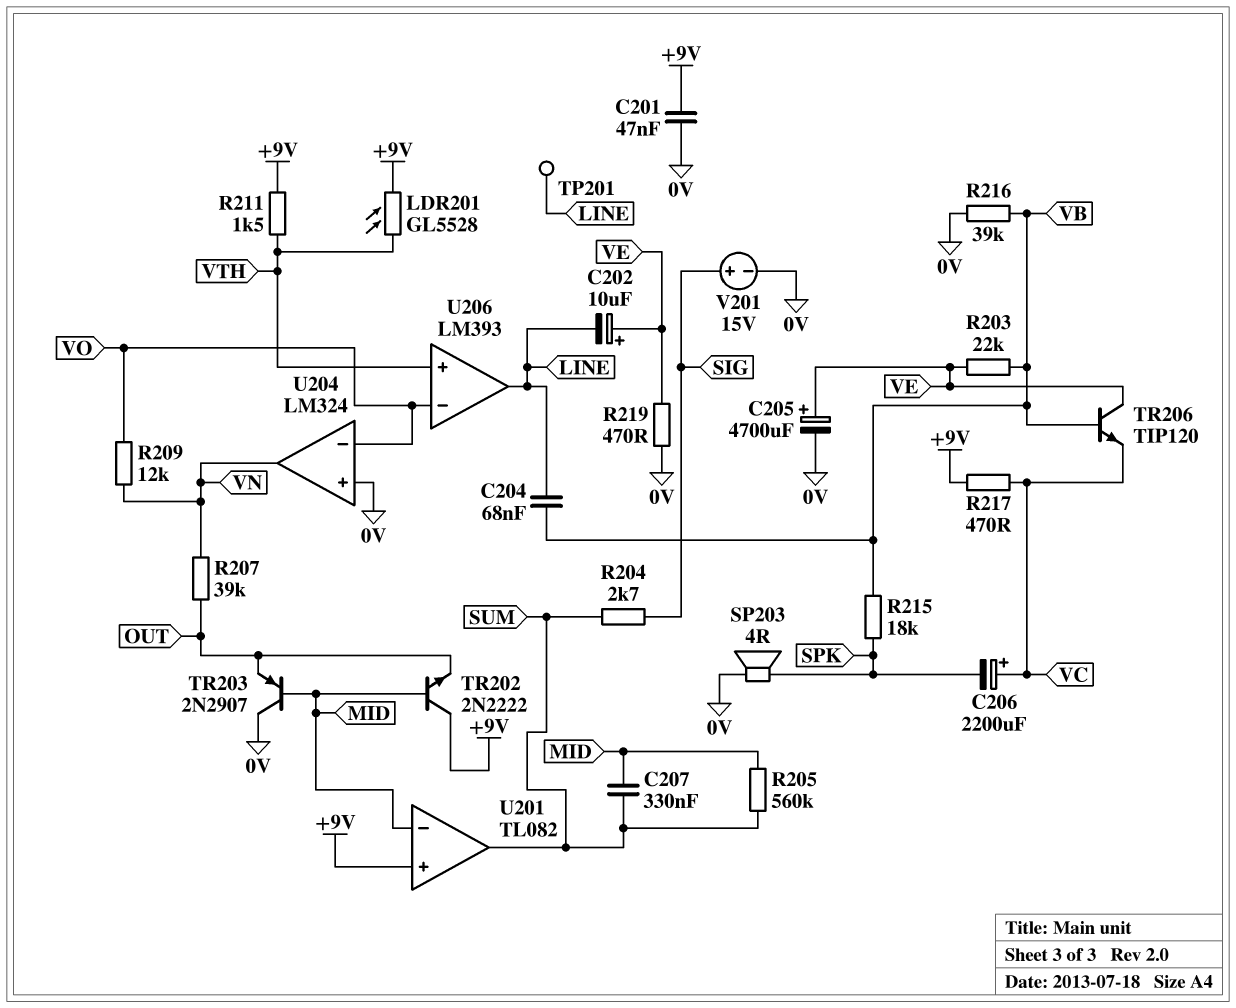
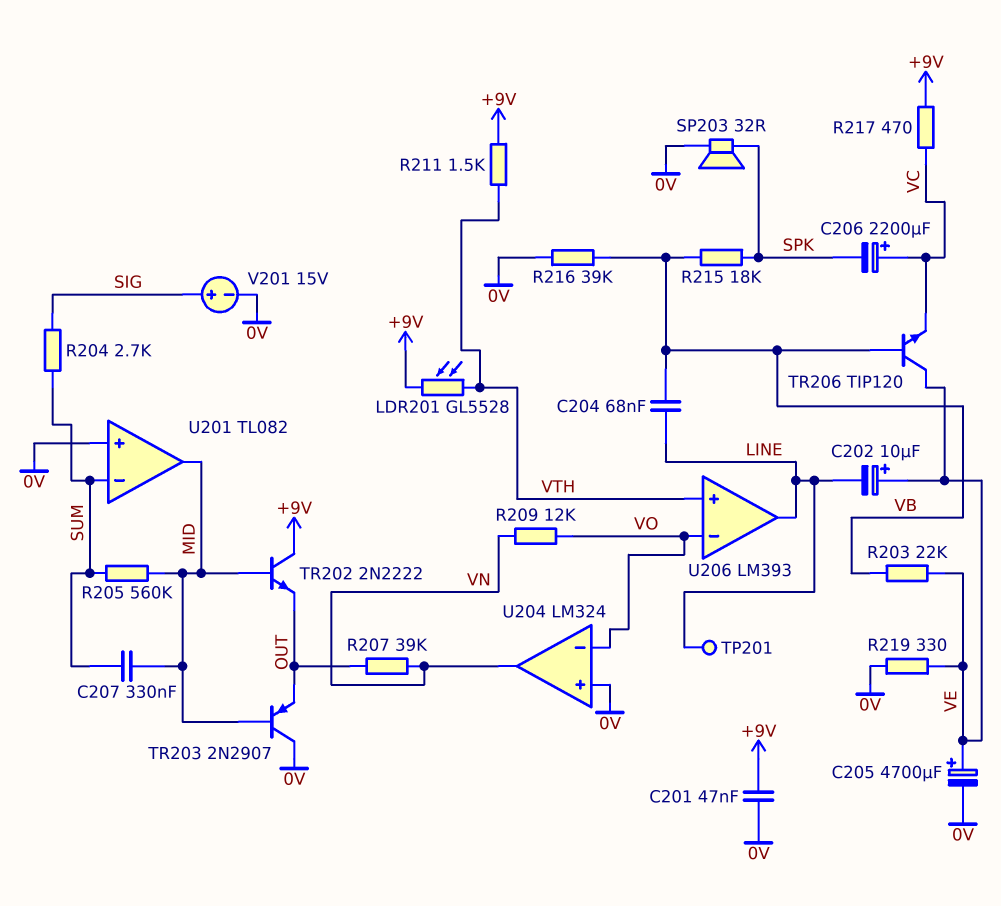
R219: 470 (0V, VE) -> 330 (0V, VE)
SP203: speaker 4R (0V, SPK) -> speaker 32R (0V, SPK)
U201 pin in+: +9V -> 0V
U201 pin in-: MID -> SUM
U201 pin out: SUM -> MID

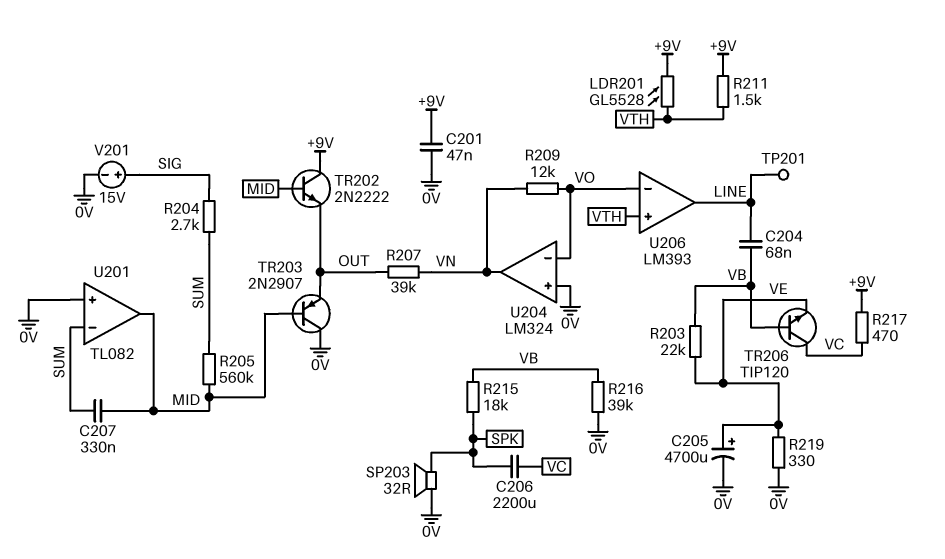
C202: 10uF (plus VE, minus LINE) -> none
C206: 2200uF (plus VC, minus SPK) -> 2200uF (SPK, VC)
TR206: NPN TIP120 (B VB, C VE, E VC) -> NPN TIP120 (B VB, C VC, E VE)

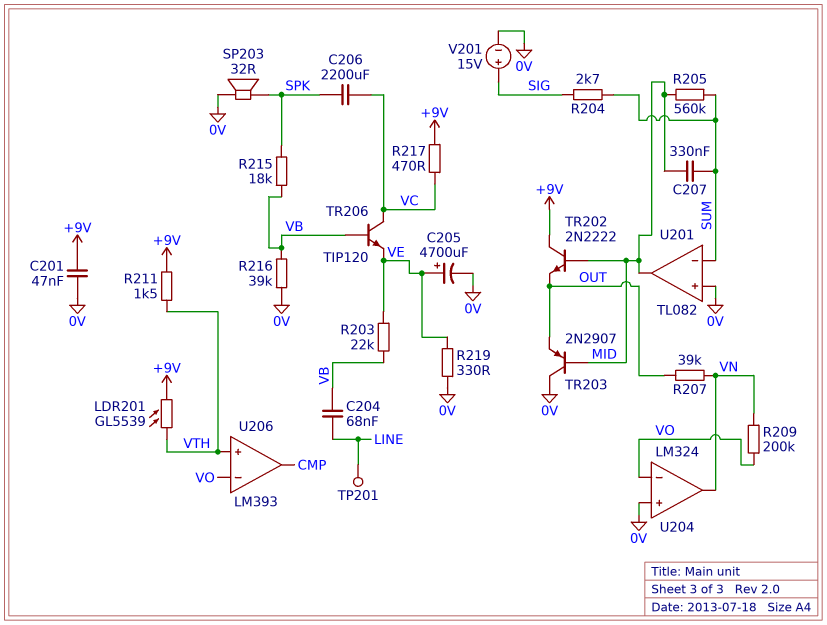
LDR201: GL5528 (+9V, VTH) -> GL5539 (+9V, VTH)
R209: 12k (VN, VO) -> 200k (VN, VO)
U206 pin out: LINE -> CMP

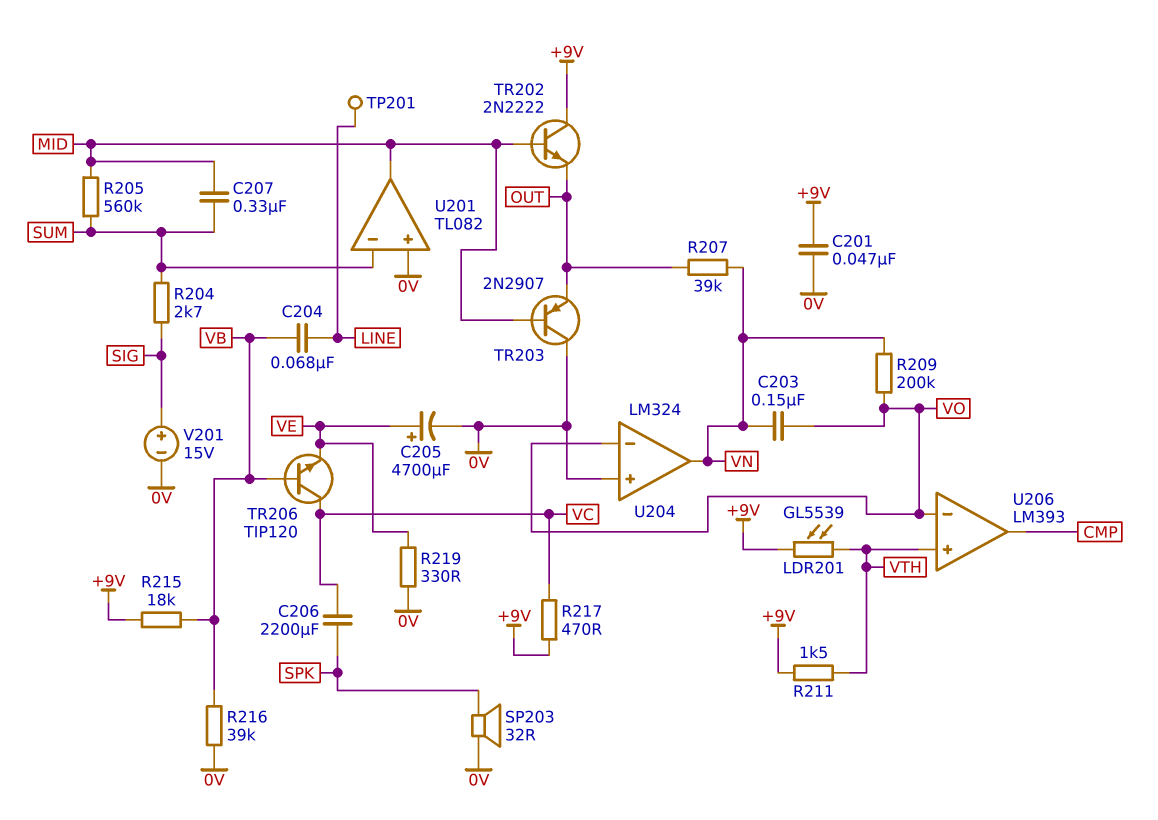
C203: none -> 150nF (VN, VO)
R203: 22k (VB, VE) -> none
R215: 18k (SPK, VB) -> 18k (+9V, VB)

